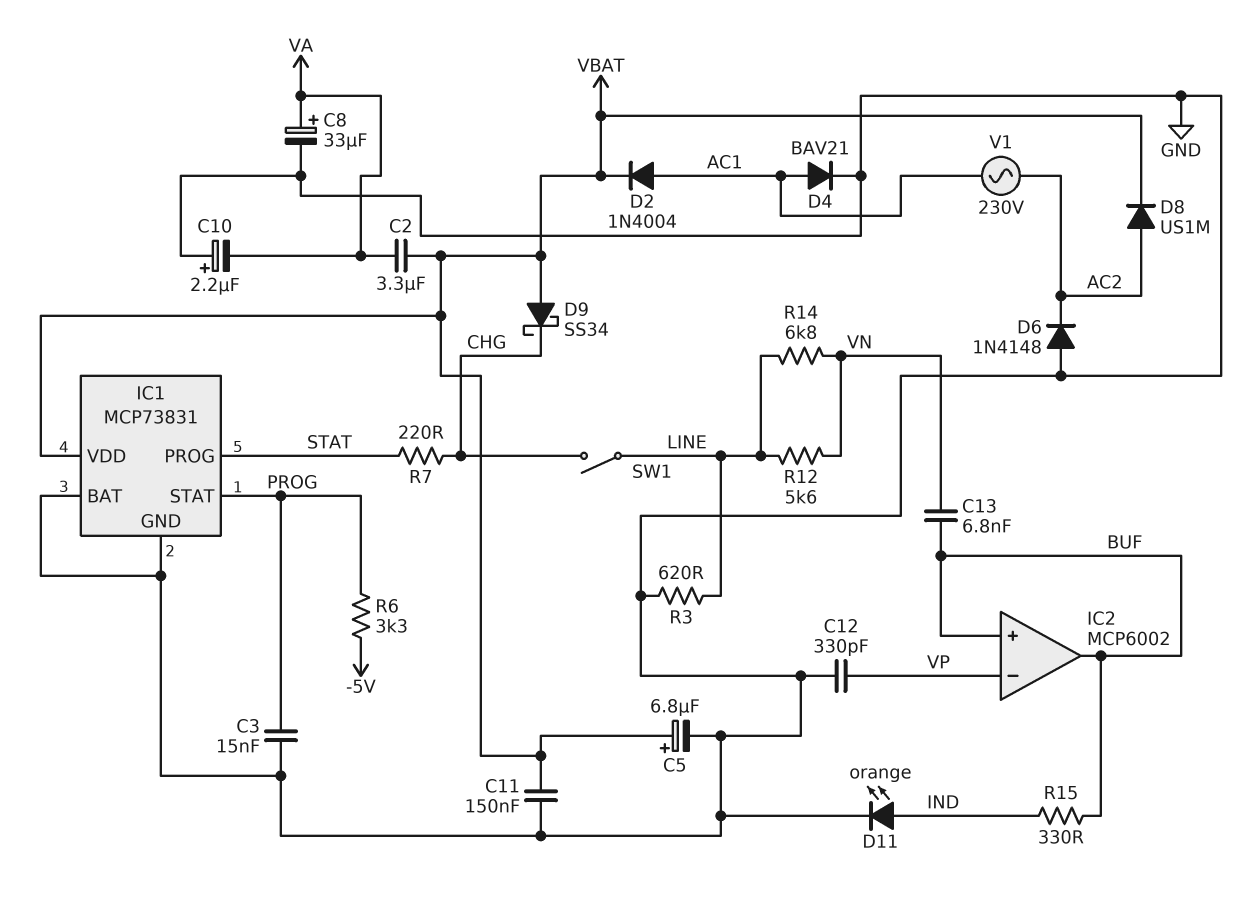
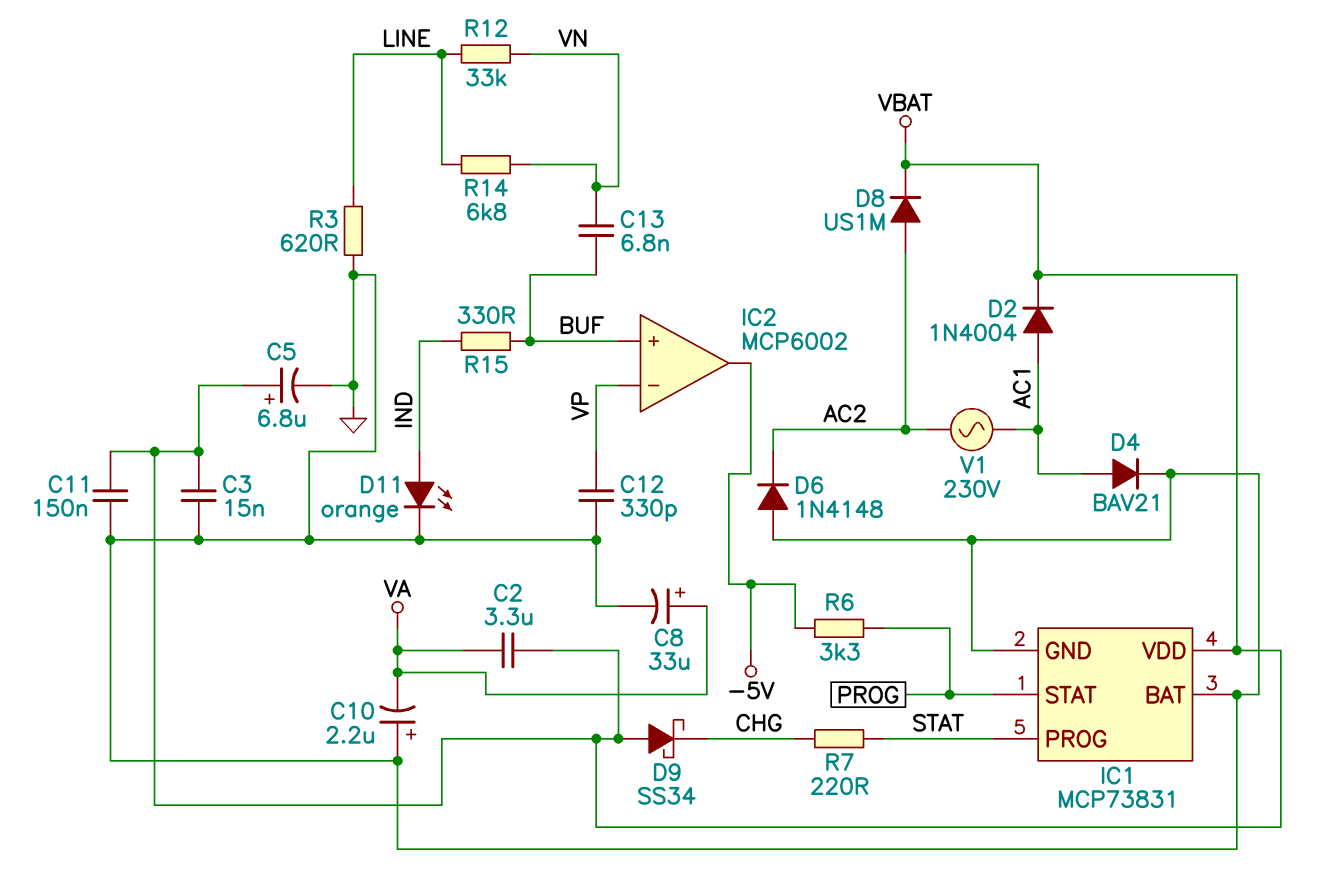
C3: 15nF (GND, PROG) -> 15nF (GND, VBAT)
IC2 pin out: BUF -> -5V
R12: 5.6k (LINE, VN) -> 33k (LINE, VN)
SW1: switch (CHG, LINE) -> none

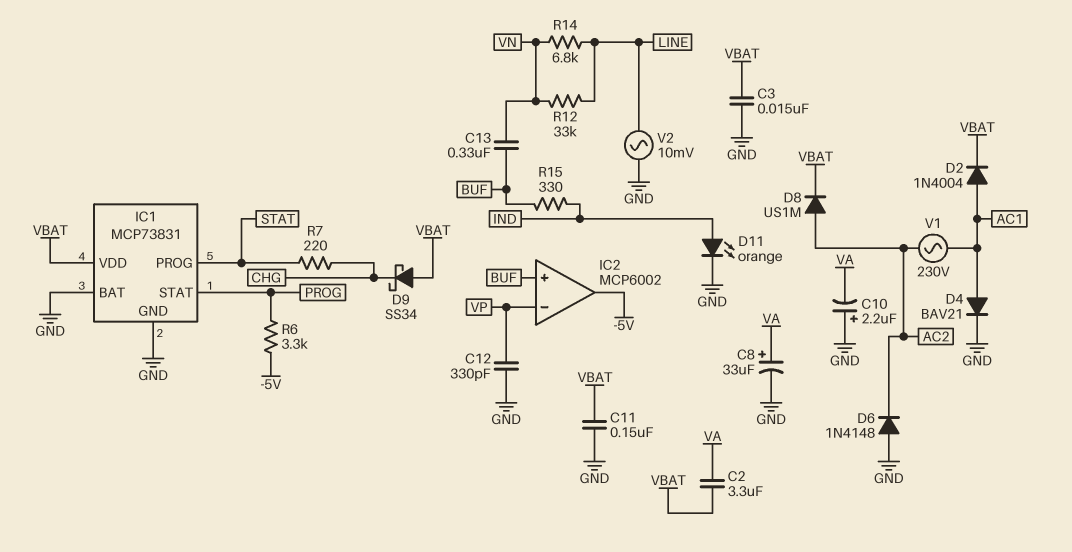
C5: 6.8uF (plus VBAT, minus GND) -> none
C13: 6.8nF (BUF, VN) -> 330nF (BUF, VN)
R3: 620 (GND, LINE) -> none
V2: none -> AC 10mV (GND, LINE)

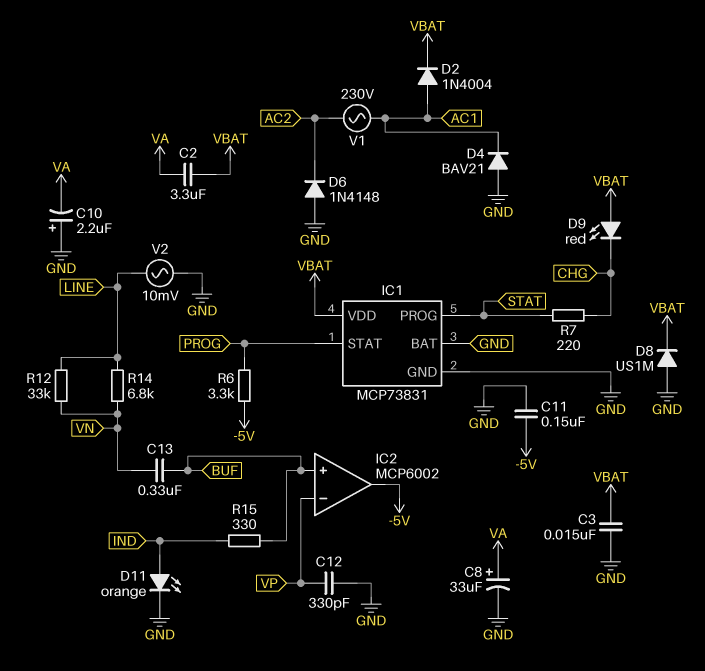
C11: 150nF (GND, VBAT) -> 150nF (-5V, GND)
D4: diode BAV21 (A AC1, K GND) -> diode BAV21 (A GND, K AC1)
D8: diode US1M (A AC2, K VBAT) -> diode US1M (A GND, K VBAT)
D9: schottky SS34 (A VBAT, K CHG) -> LED red (A VBAT, K CHG)

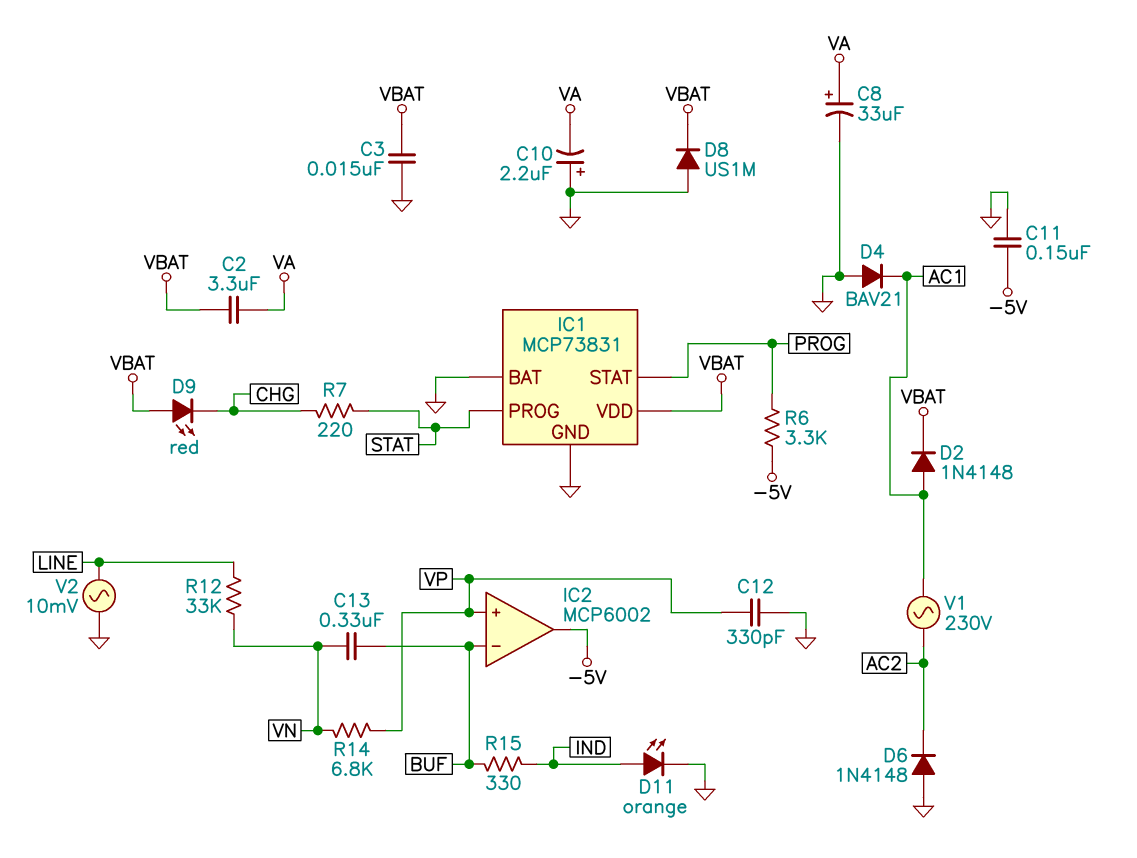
D2: diode 1N4004 (A AC1, K VBAT) -> diode 1N4148 (A AC1, K VBAT)
IC2 pin in+: BUF -> VP
IC2 pin in-: VP -> BUF
R14: 6.8k (LINE, VN) -> 6.8k (VN, VP)

